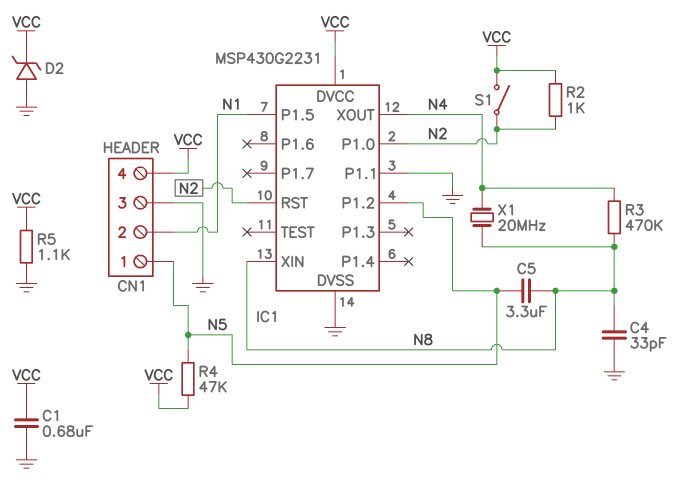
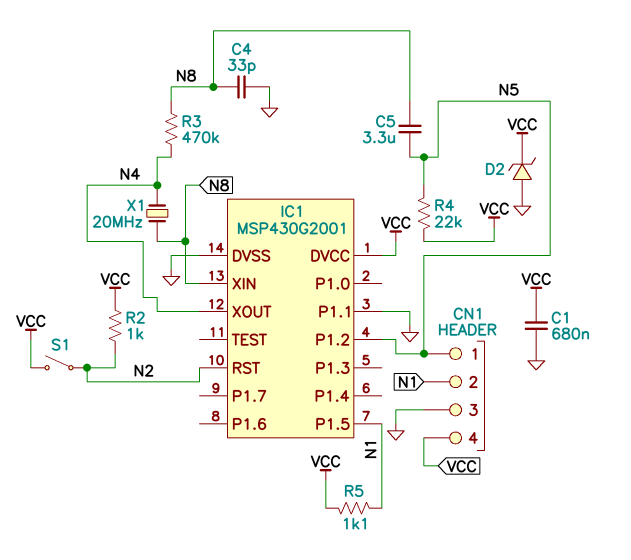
IC1: MSP430G2231 -> MSP430G2001
IC1 pin P1.0: N2 -> none
R4: 47k (N5, VCC) -> 22k (N5, VCC)
R5: 1.1k (GND, VCC) -> 1.1k (N1, VCC)

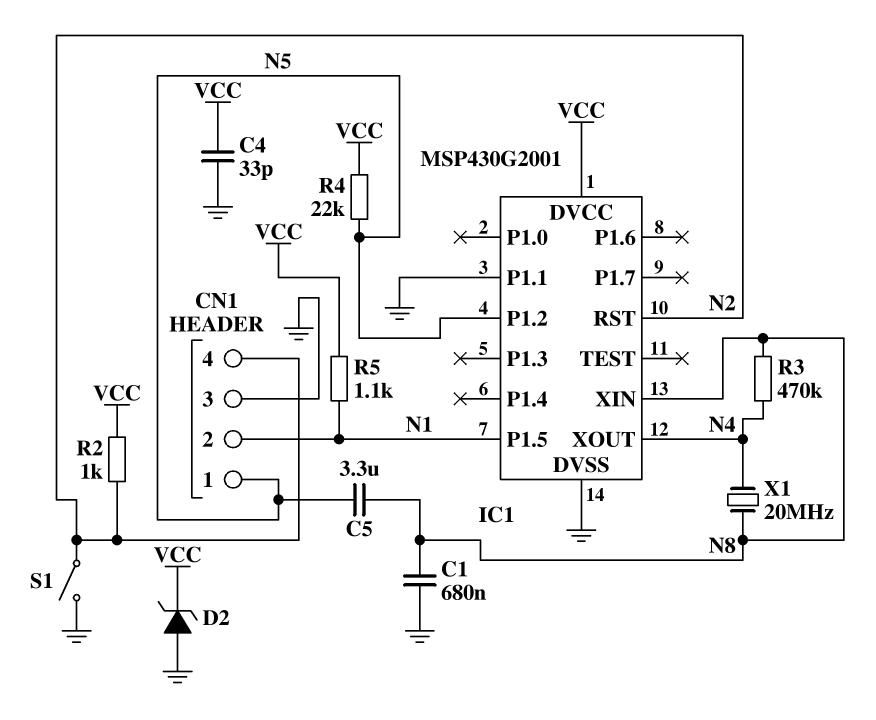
C1: 680nF (GND, VCC) -> 680nF (GND, N8)
C4: 33pF (GND, N8) -> 33pF (GND, VCC)
CN1 pin 4: VCC -> N2
S1: switch (N2, VCC) -> switch (GND, N2)

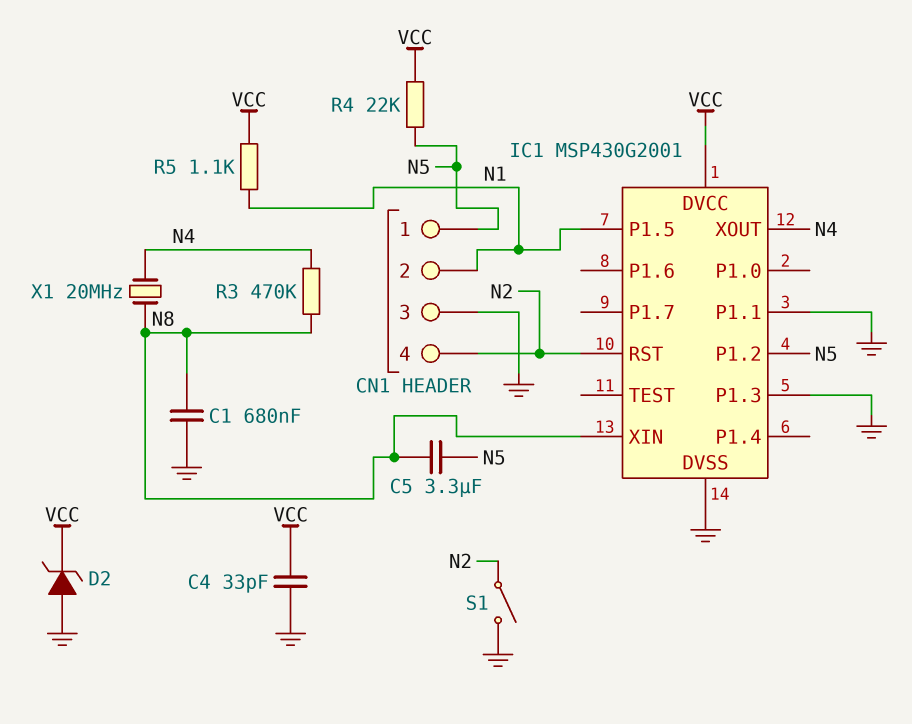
IC1 pin P1.3: none -> GND
R2: 1k (N2, VCC) -> none

